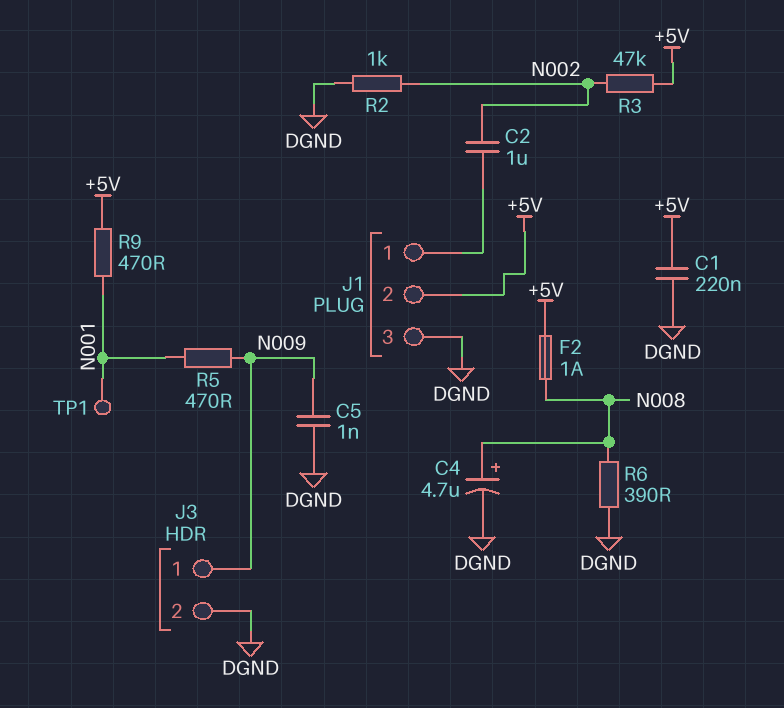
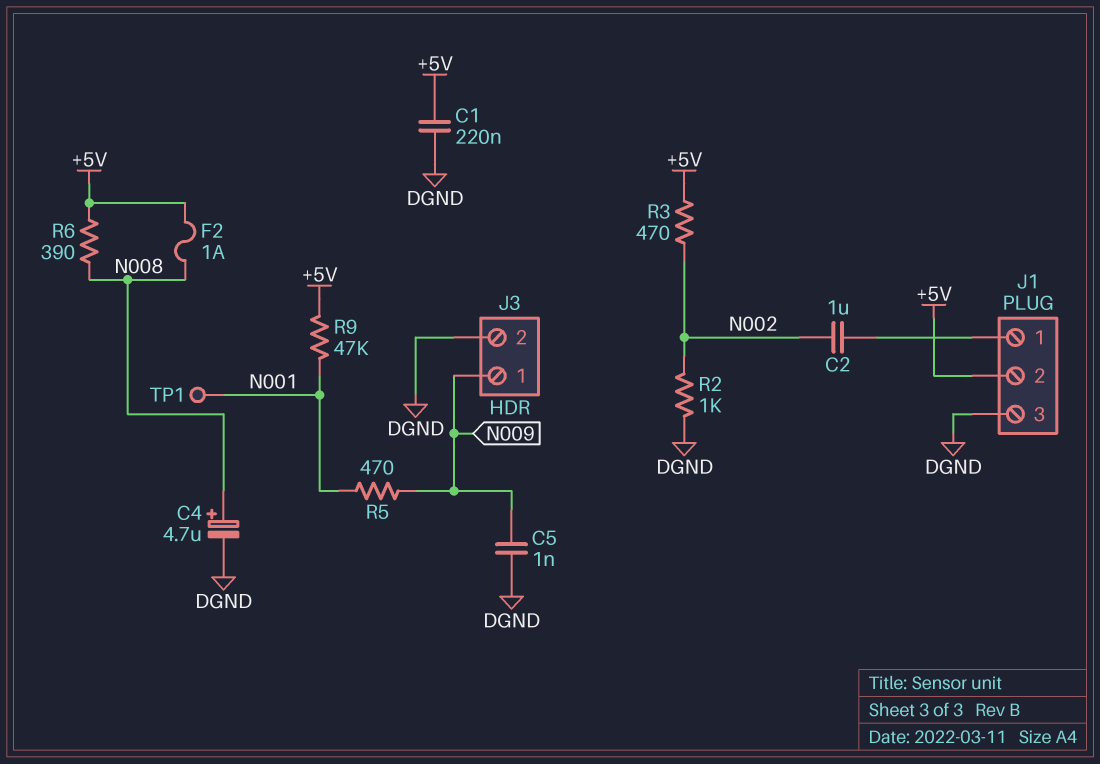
R3: 47k (+5V, N002) -> 470 (+5V, N002)
R6: 390 (DGND, N008) -> 390 (+5V, N008)
R9: 470 (+5V, N001) -> 47k (+5V, N001)

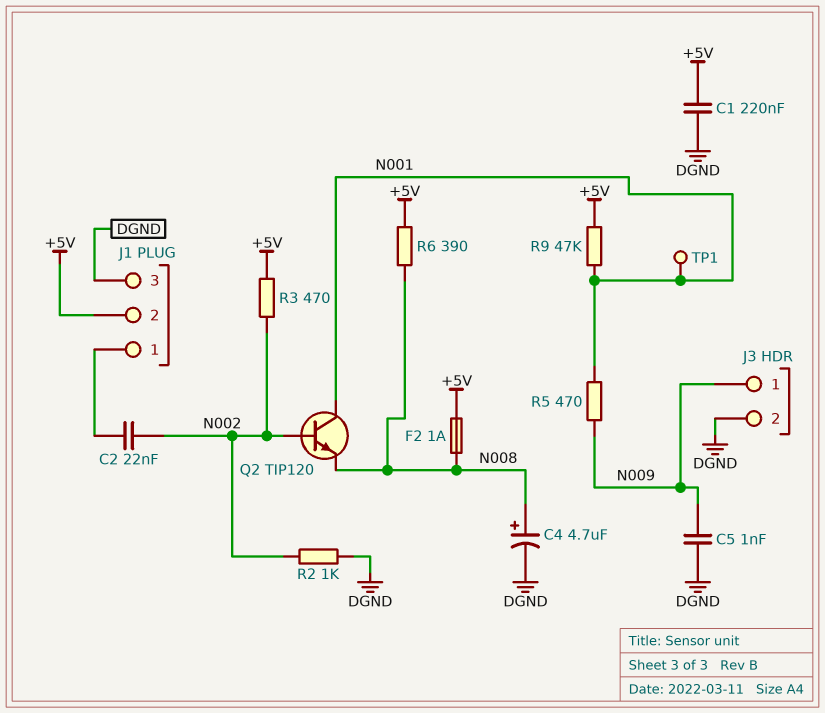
C2: 1uF (J1/1, N002) -> 22nF (J1/1, N002)
Q2: none -> NPN TIP120 (B N002, C N001, E N008)

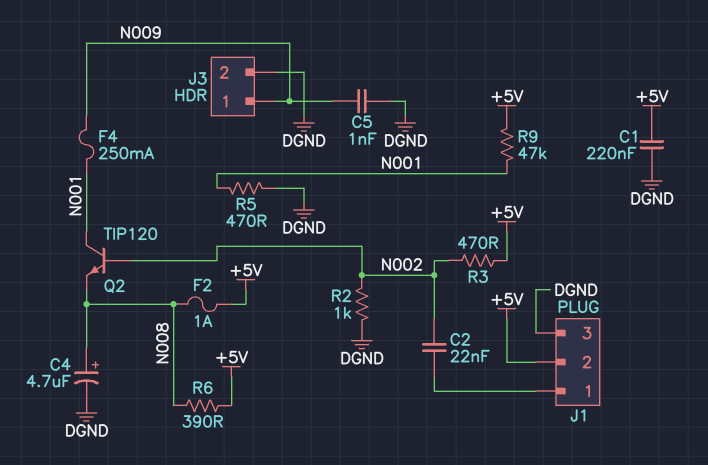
F4: none -> 250mA (N001, N009)
R5: 470 (N001, N009) -> 470 (DGND, N001)
TP1: test point (N001) -> none

